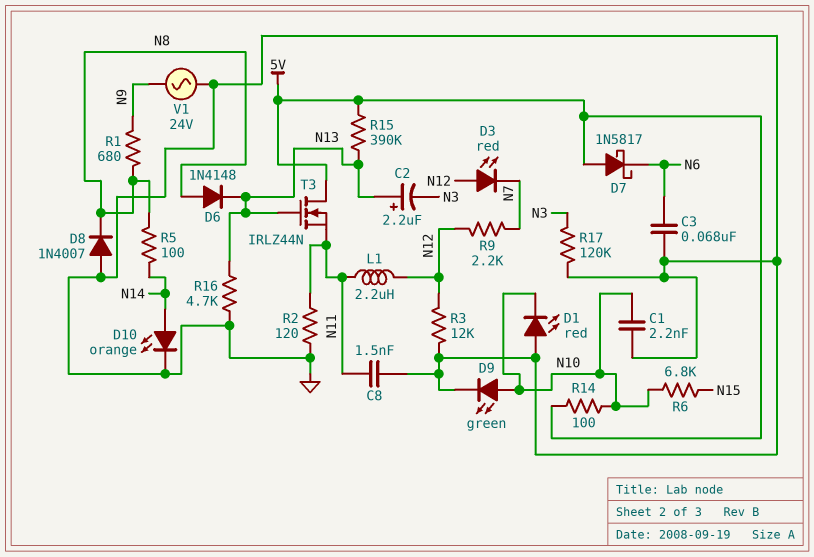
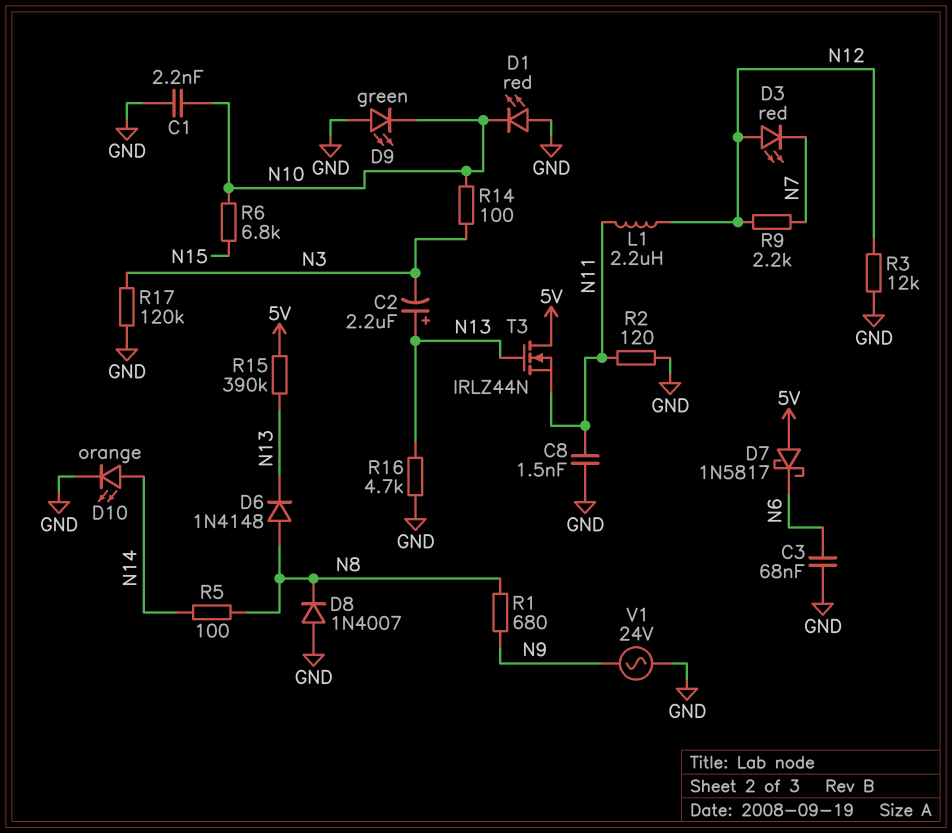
D9: LED green (A N10, K GND) -> LED green (A GND, K N10)
R14: 100 (5V, N10) -> 100 (N3, N10)

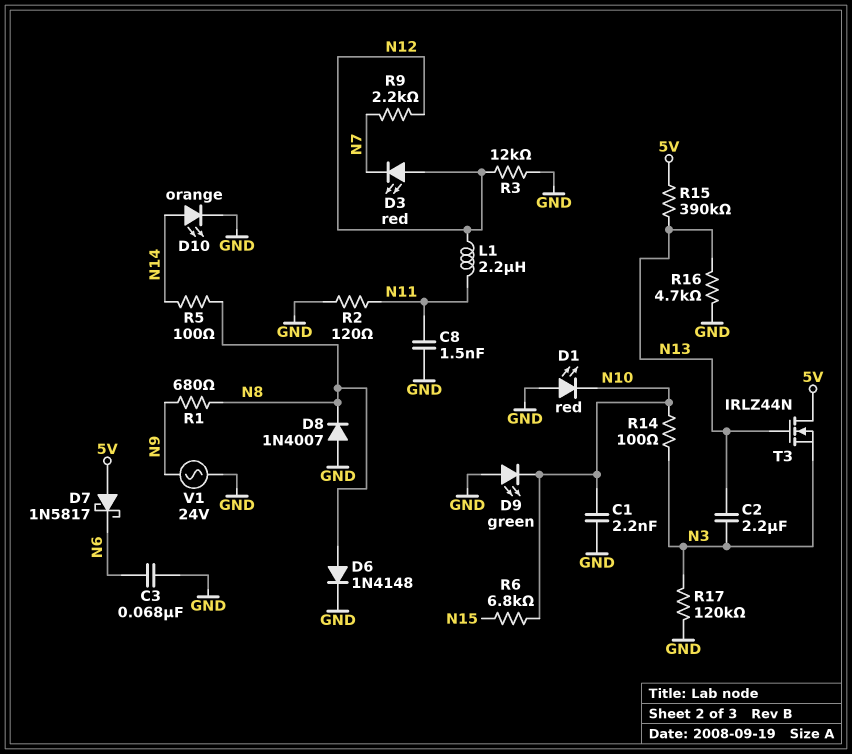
C2: 2.2uF (plus N13, minus N3) -> 2.2uF (N3, N13)
D6: diode 1N4148 (A N8, K N13) -> diode 1N4148 (A N8, K GND)
T3: NMOS IRLZ44N (G N13, D 5V, S N11) -> NMOS IRLZ44N (G N13, D 5V, S N3)

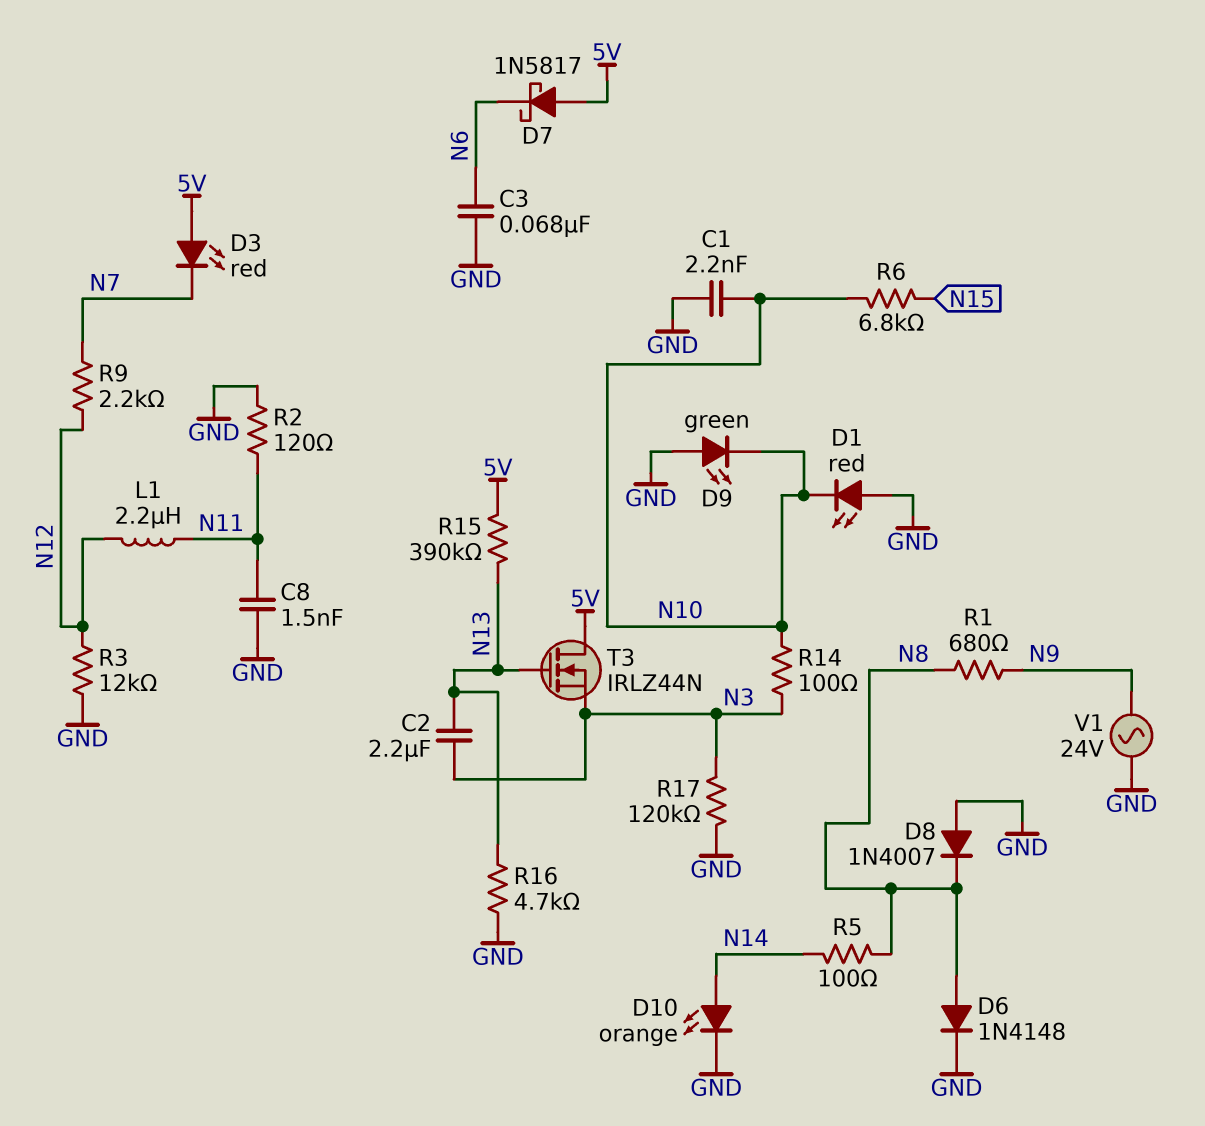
D3: LED red (A N12, K N7) -> LED red (A 5V, K N7)

